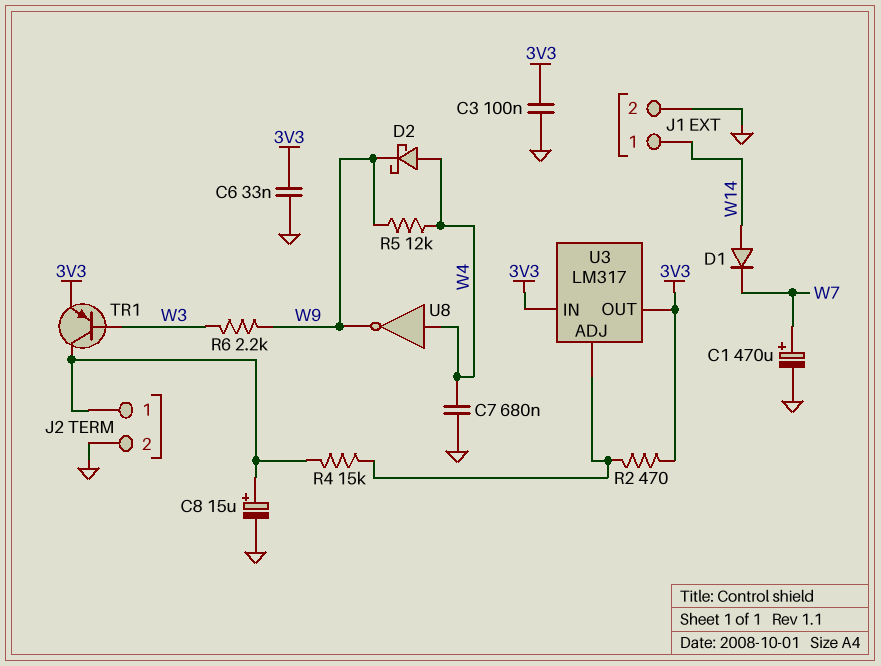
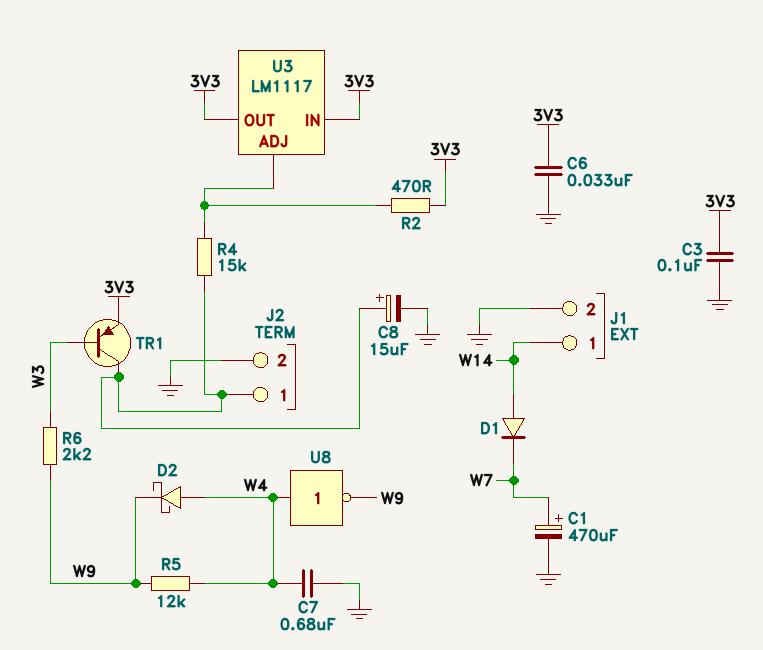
U3: LM317 -> LM1117

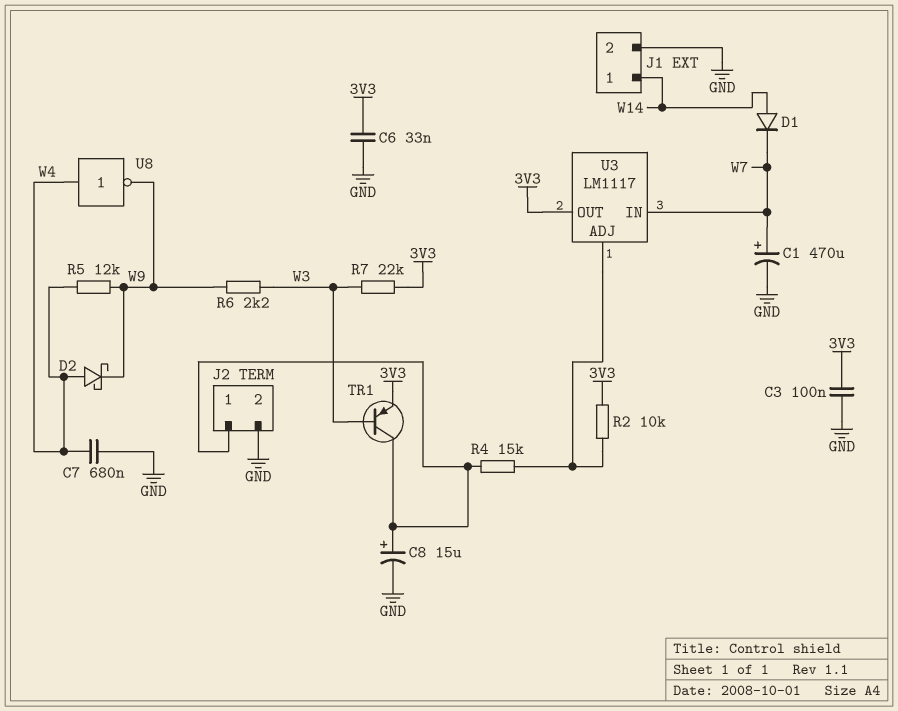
R2: 470 (3V3, U3/ADJ) -> 10k (3V3, U3/ADJ)
R7: none -> 22k (3V3, W3)
U3 pin IN: 3V3 -> W7

